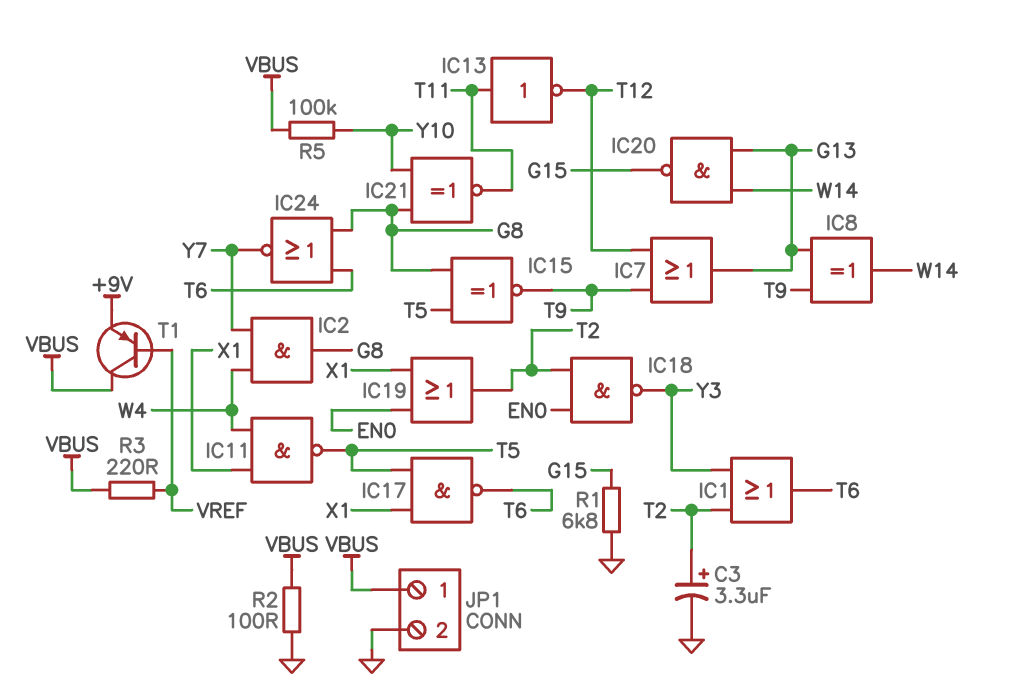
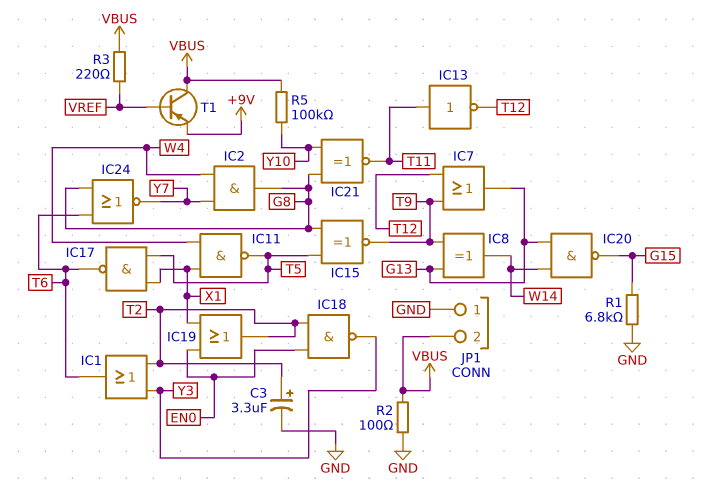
JP1 pin 1: VBUS -> GND
JP1 pin 2: GND -> VBUS

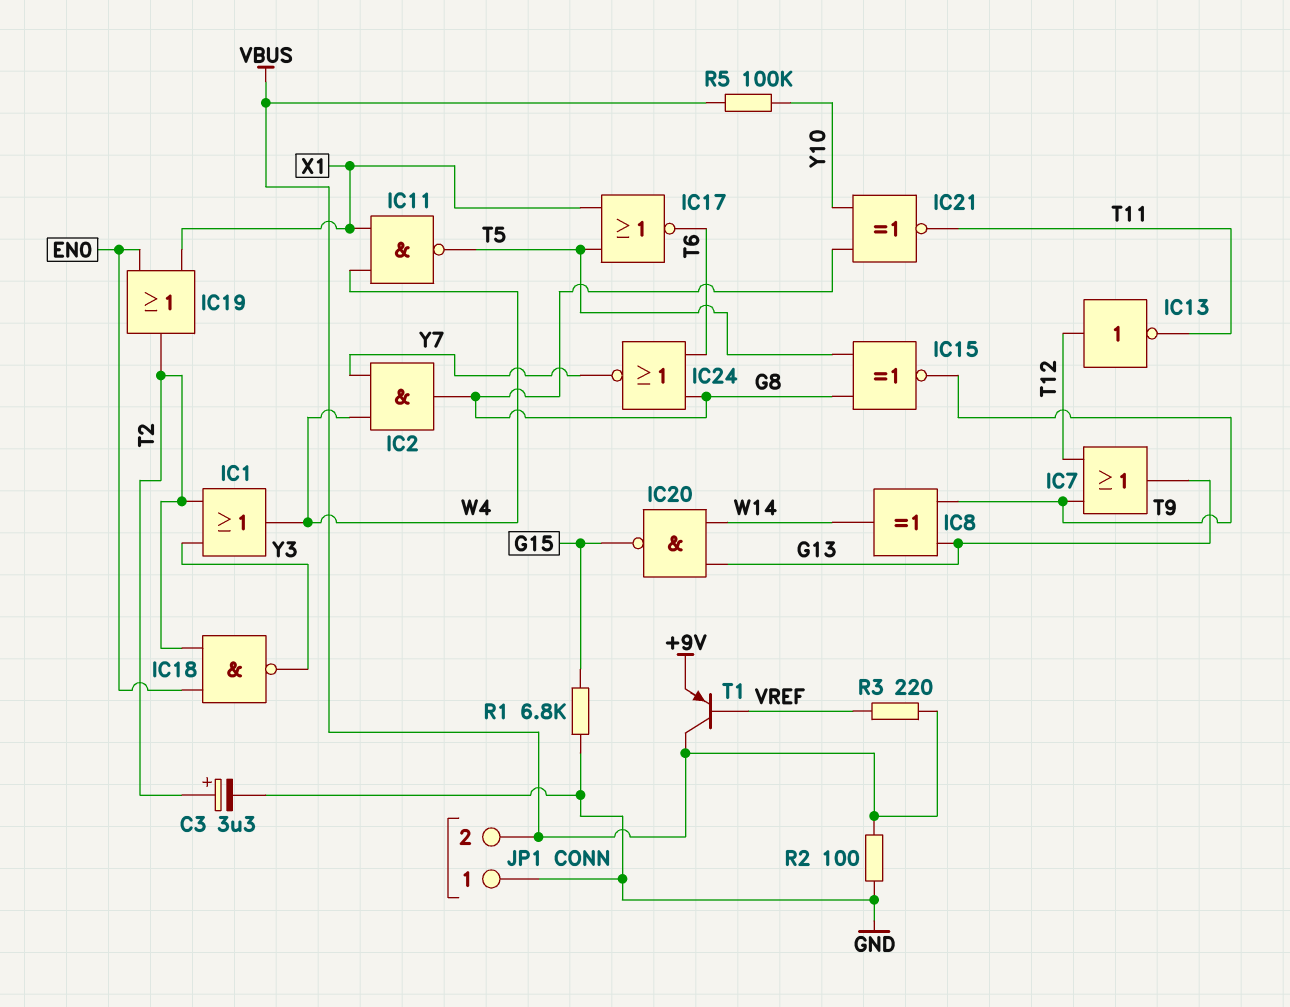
IC1: OR (in T2, in Y3, out T6) -> OR (in T2, in Y3, out W4)
IC13: NOT (in T11, out T12) -> NOT (in T12, out T11)
IC17: NAND (in T5, in X1, out T6) -> NOR (in T5, in X1, out T6)

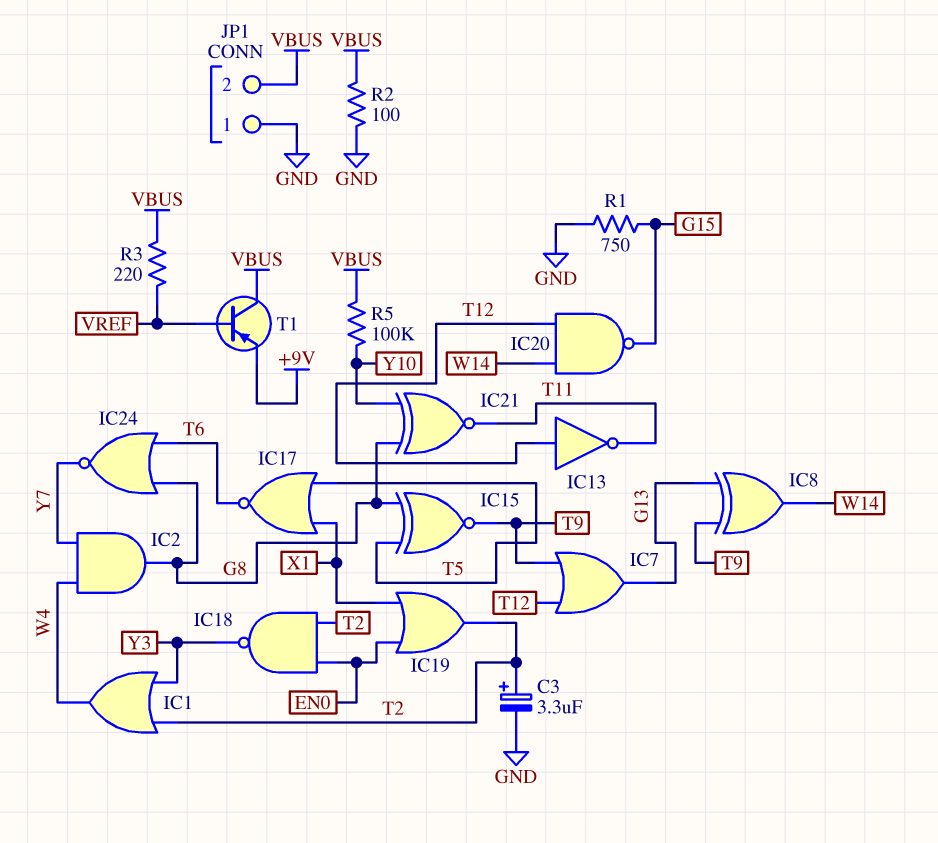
IC11: NAND (in W4, in X1, out T5) -> none
IC20: NAND (in G13, in W14, out G15) -> NAND (in T12, in W14, out G15)
R1: 6.8k (G15, GND) -> 750 (G15, GND)

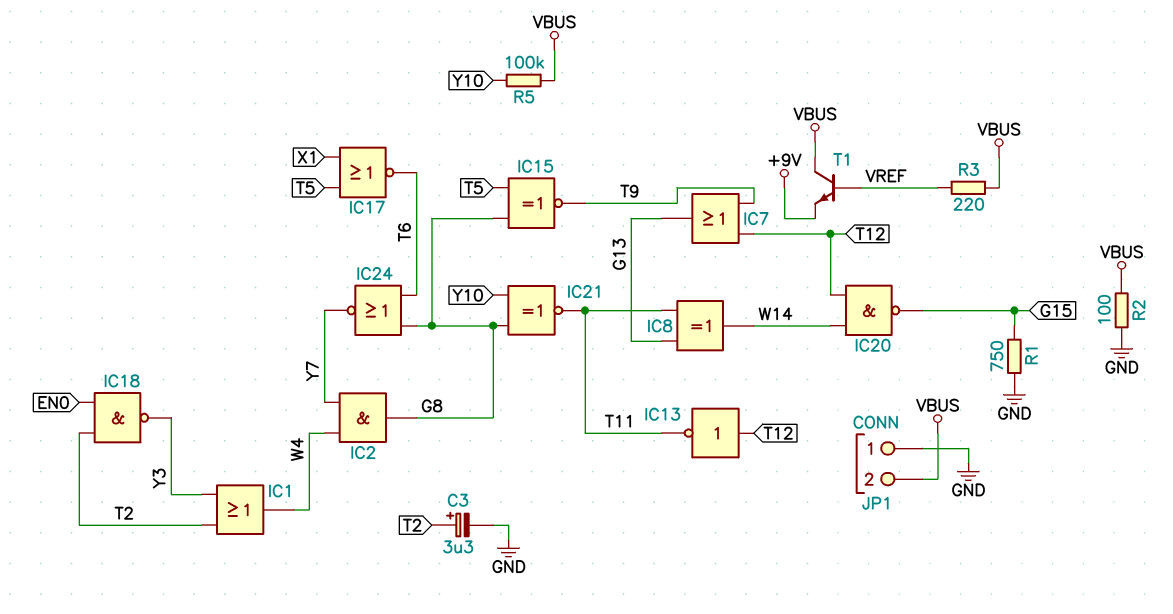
IC8: XOR (in G13, in T9, out W14) -> XOR (in G13, in T11, out W14)
IC19: OR (in EN0, in X1, out T2) -> none
T1: PNP (B VREF, C VBUS, E +9V) -> NPN (B VREF, C VBUS, E +9V)

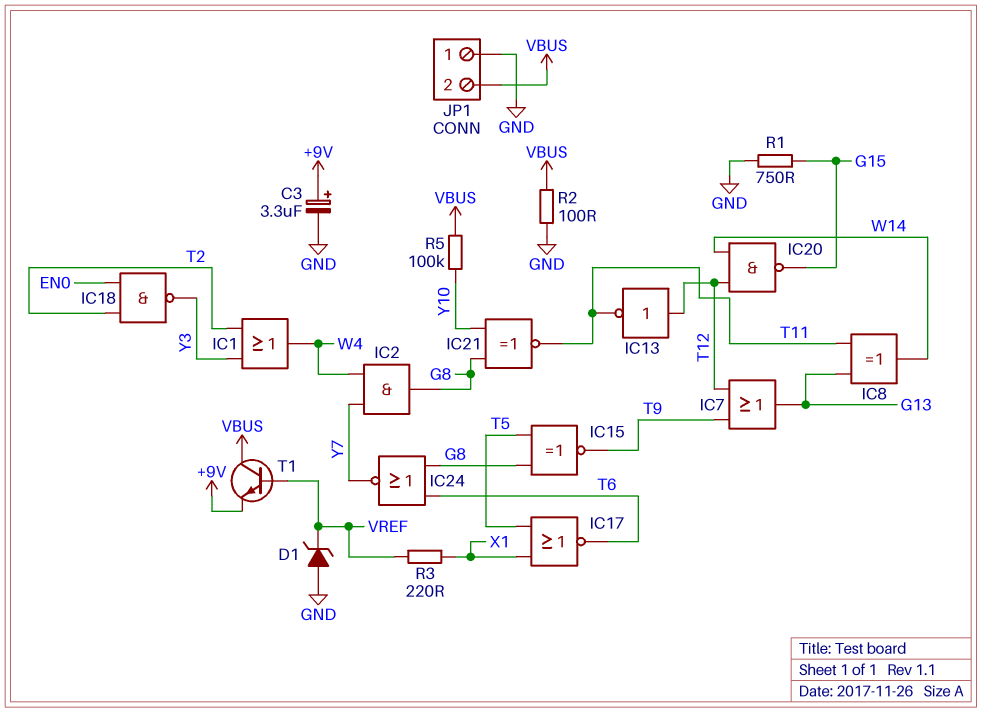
C3: 3.3uF (plus T2, minus GND) -> 3.3uF (plus +9V, minus GND)
D1: none -> zener (A GND, K VREF)
R3: 220 (VBUS, VREF) -> 220 (VREF, X1)

